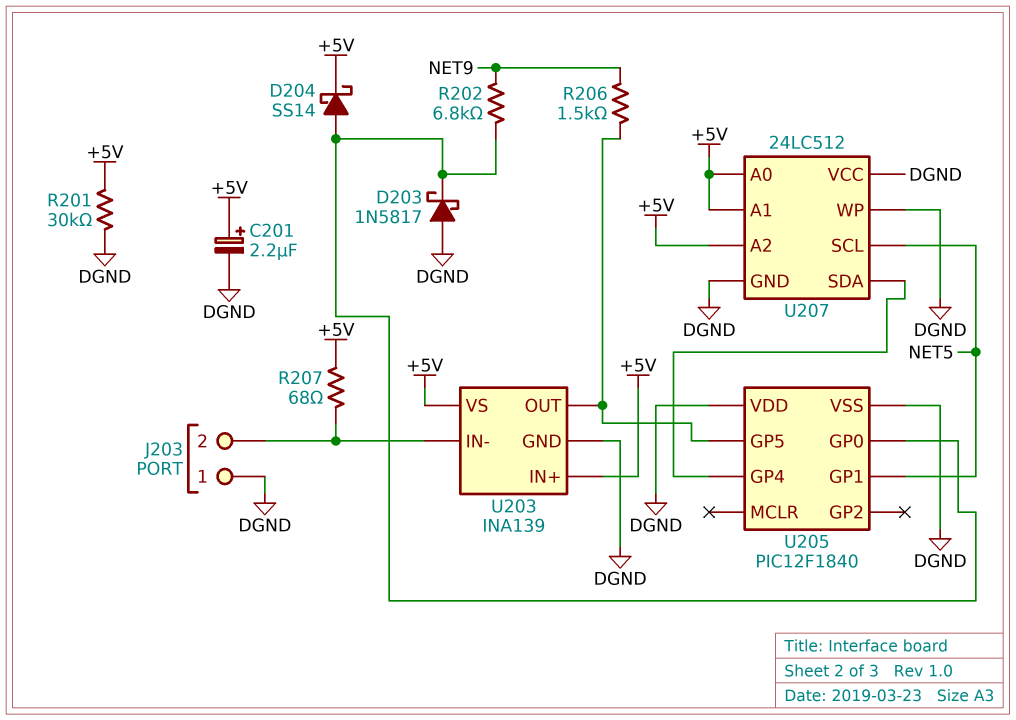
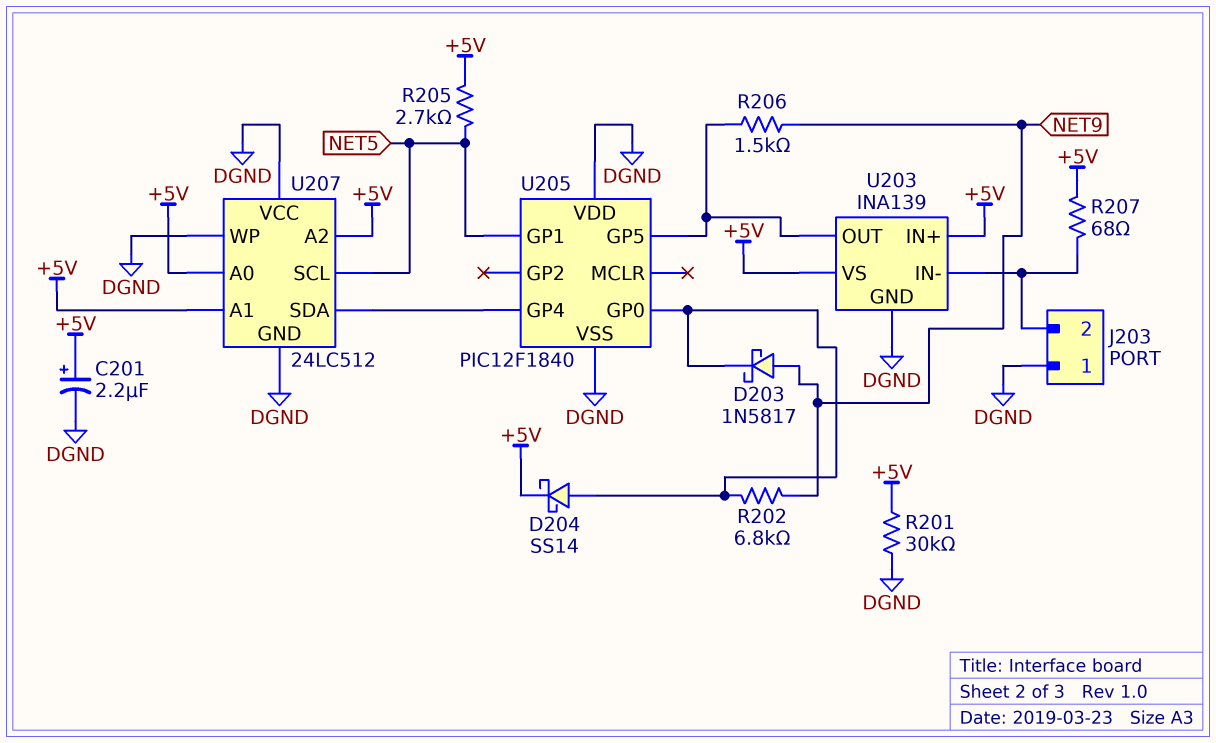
D203: schottky 1N5817 (A DGND, K U205/GP0) -> schottky 1N5817 (A NET9, K U205/GP0)
R205: none -> 2.7k (+5V, NET5)

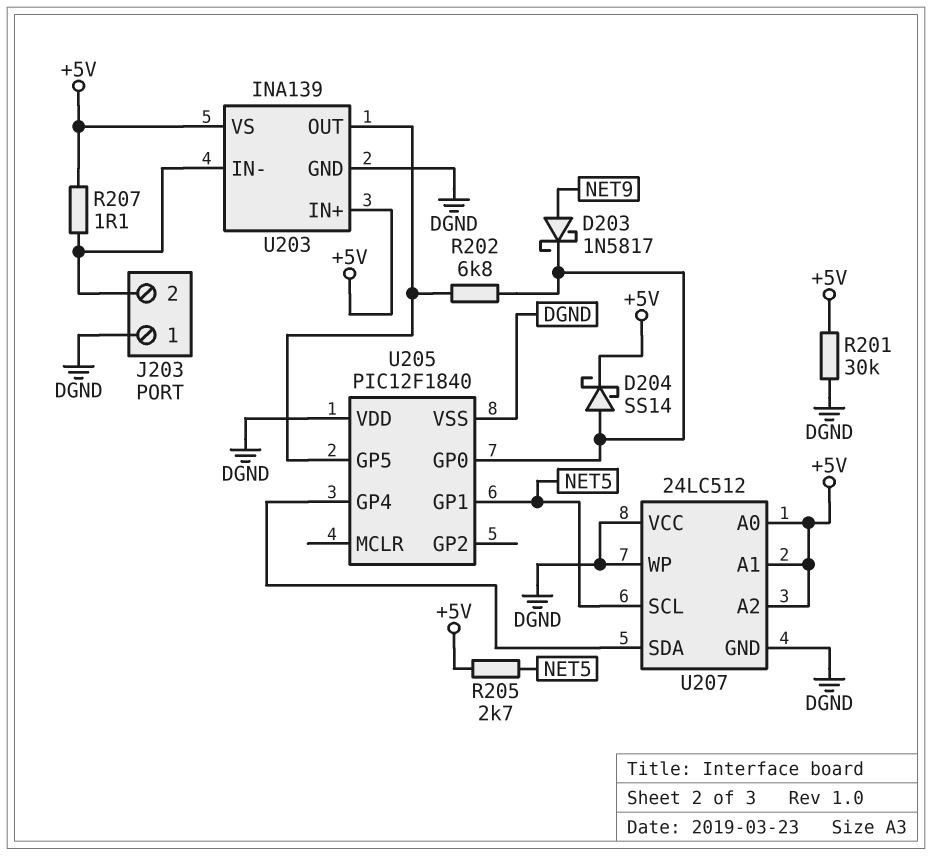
C201: 2.2uF (plus +5V, minus DGND) -> none
R202: 6.8k (NET9, U205/GP0) -> 6.8k (U203/OUT, U205/GP0)
R206: 1.5k (NET9, U203/OUT) -> none
R207: 68 (+5V, J203/2) -> 1.1 (+5V, J203/2)

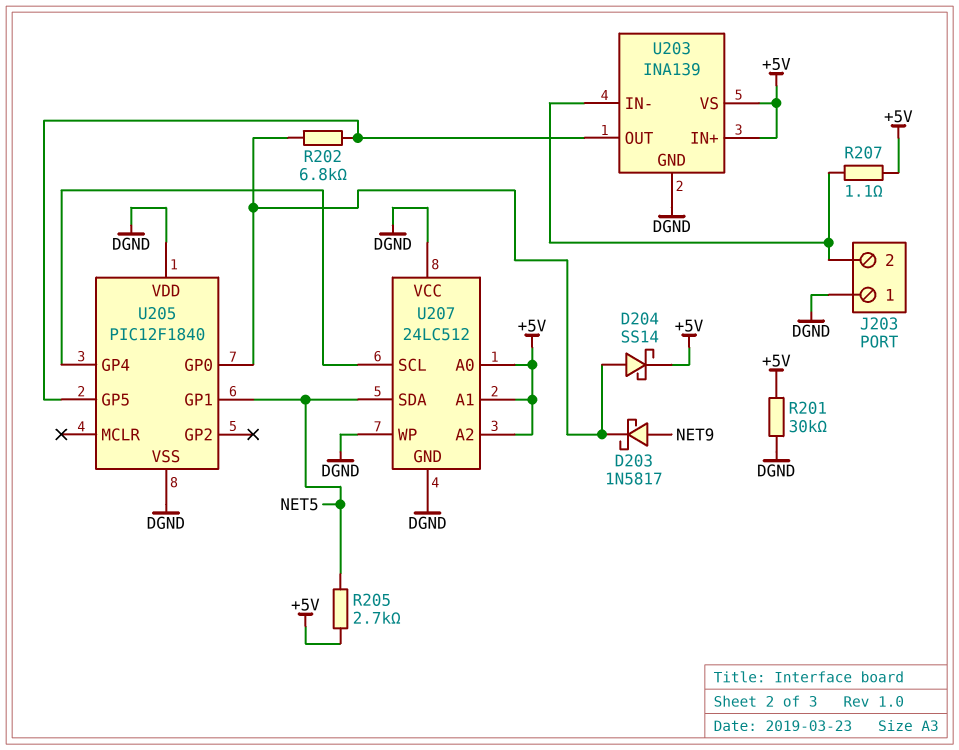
U207 pin SCL: NET5 -> U205/GP4
U207 pin SDA: U205/GP4 -> NET5

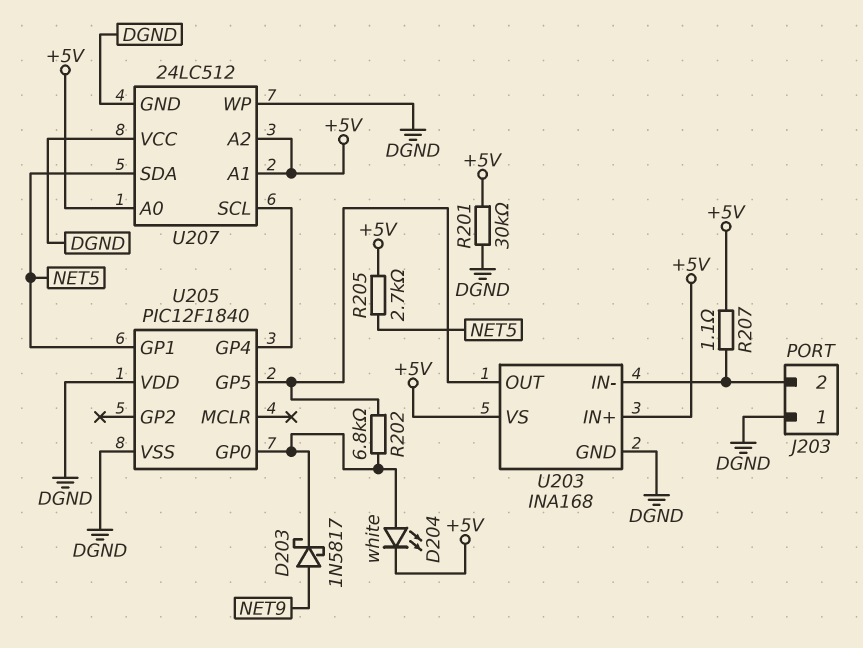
D204: schottky SS14 (A U205/GP0, K +5V) -> LED white (A U205/GP0, K +5V)
U203: INA139 -> INA168

